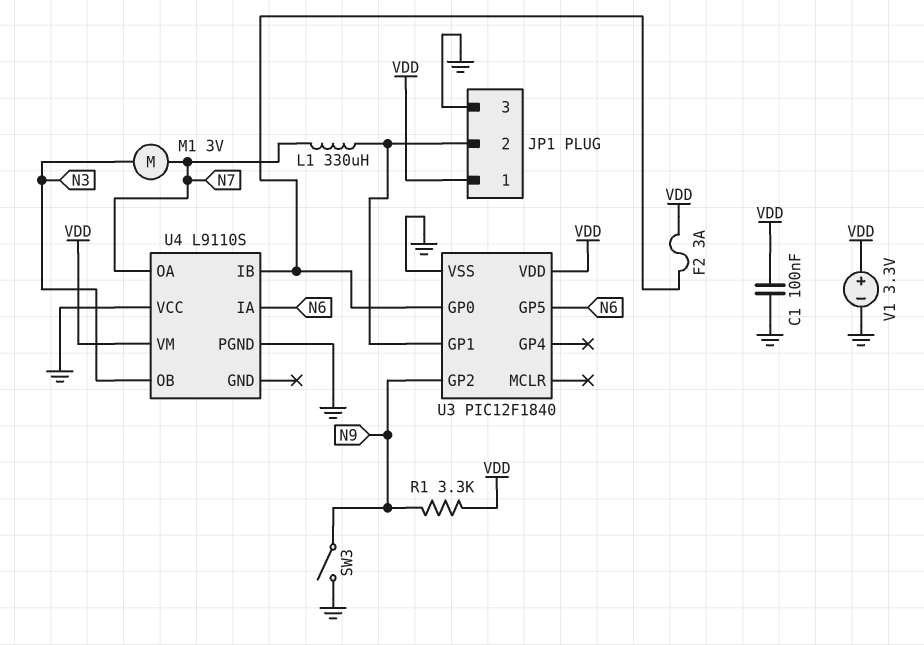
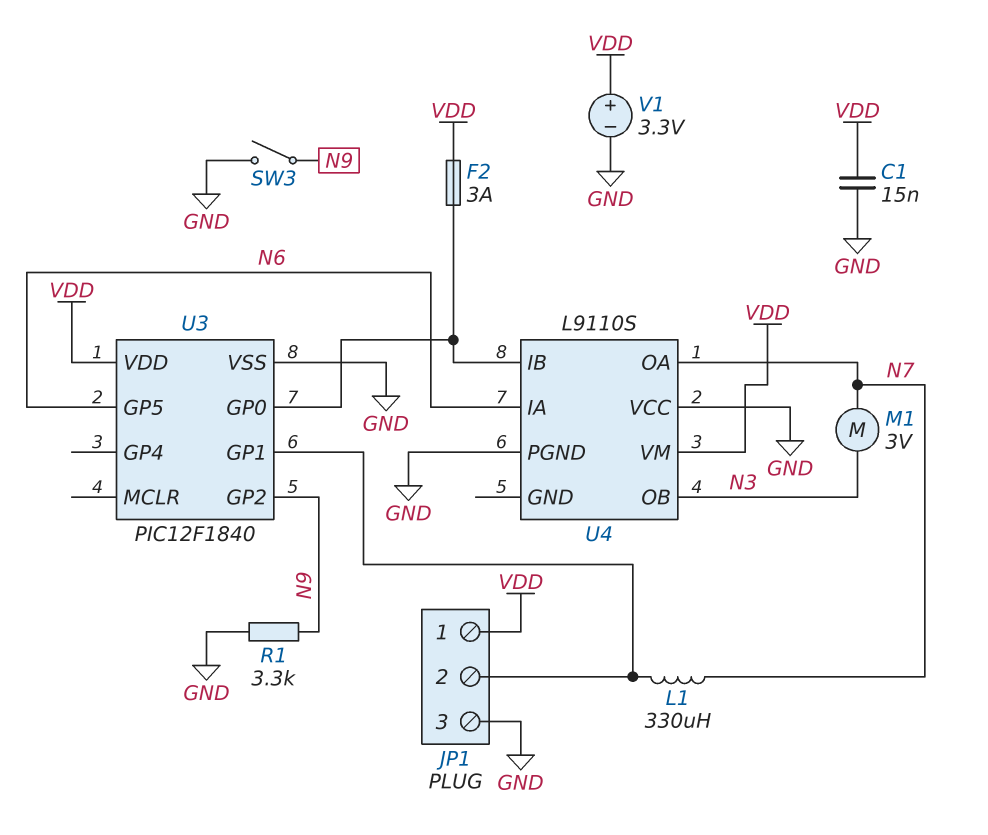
C1: 100nF (GND, VDD) -> 15nF (GND, VDD)
R1: 3.3k (N9, VDD) -> 3.3k (GND, N9)

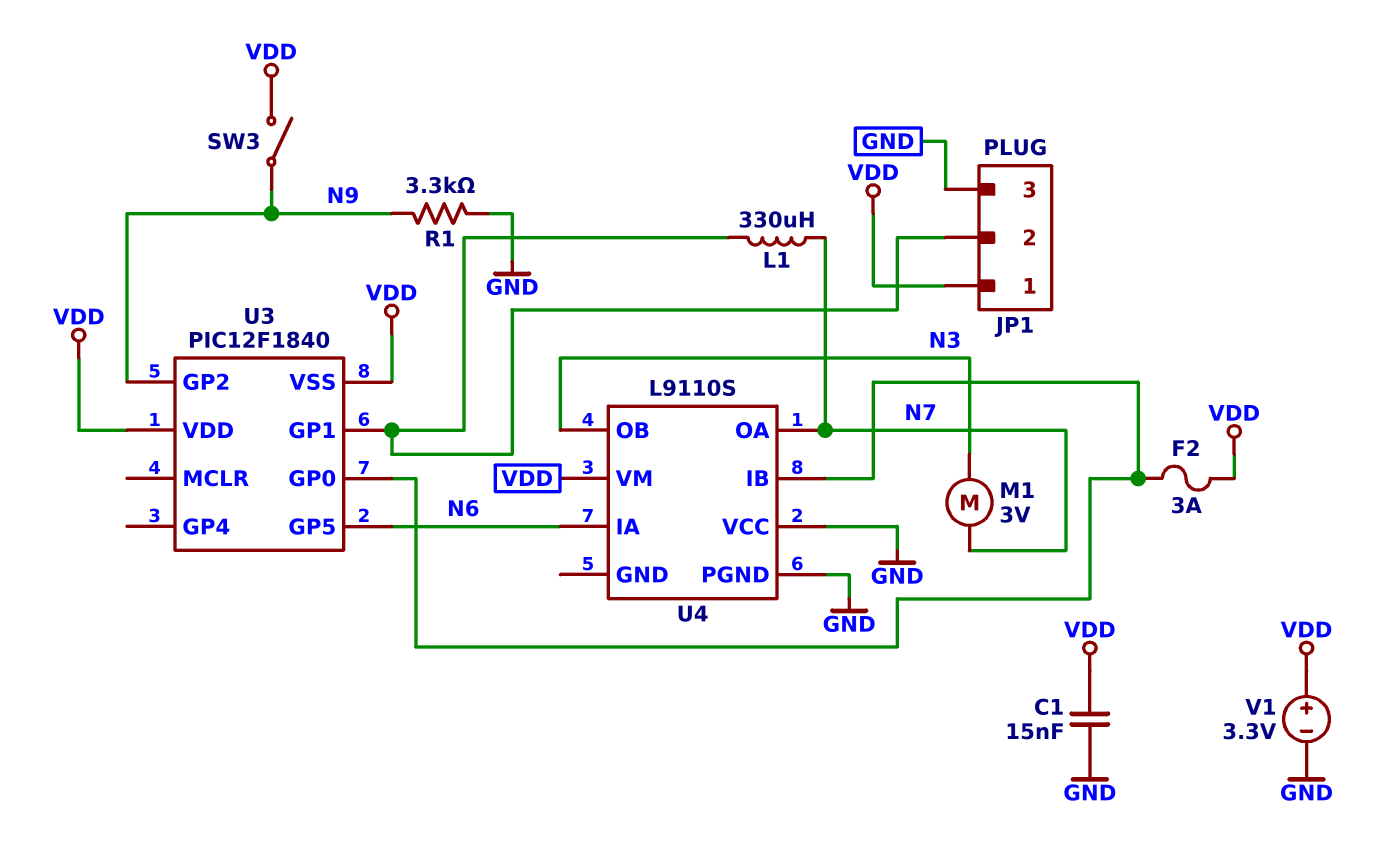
SW3: switch (GND, N9) -> switch (N9, VDD)
U3 pin VSS: GND -> VDD

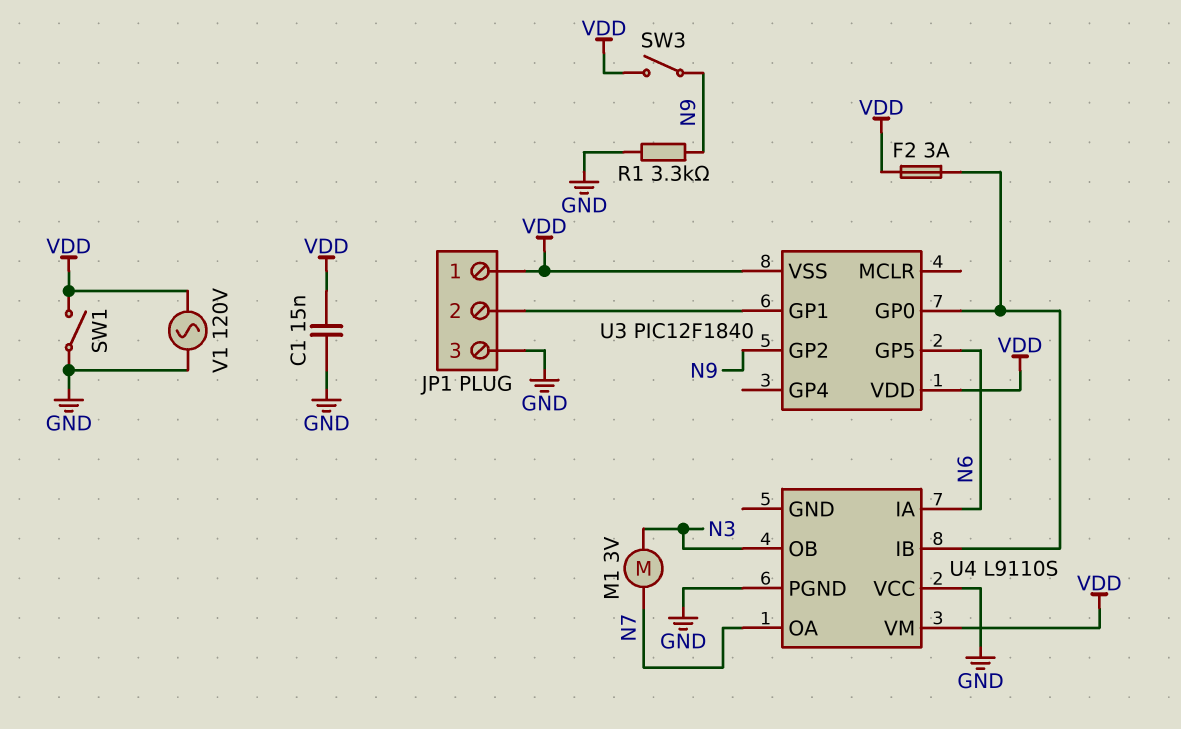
L1: 330uH (JP1/2, N7) -> none
SW1: none -> switch (GND, VDD)
V1: 3.3V (plus VDD, minus GND) -> AC 120V (GND, VDD)

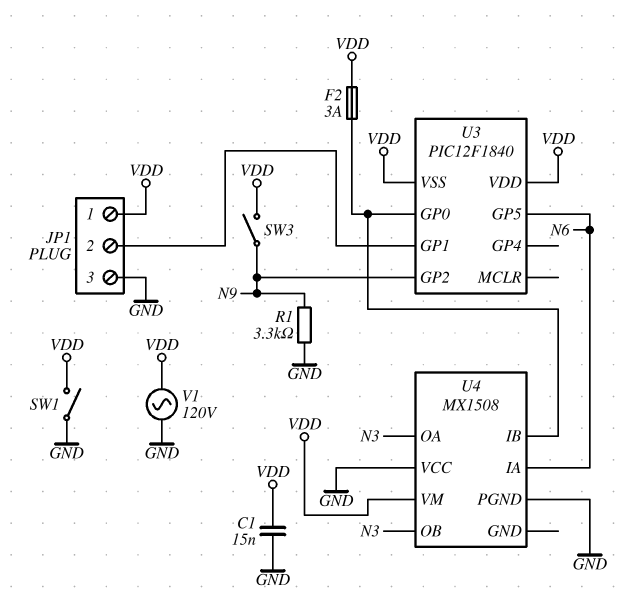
M1: motor 3V (N3, N7) -> none
U4: L9110S -> MX1508
U4 pin OA: N7 -> N3

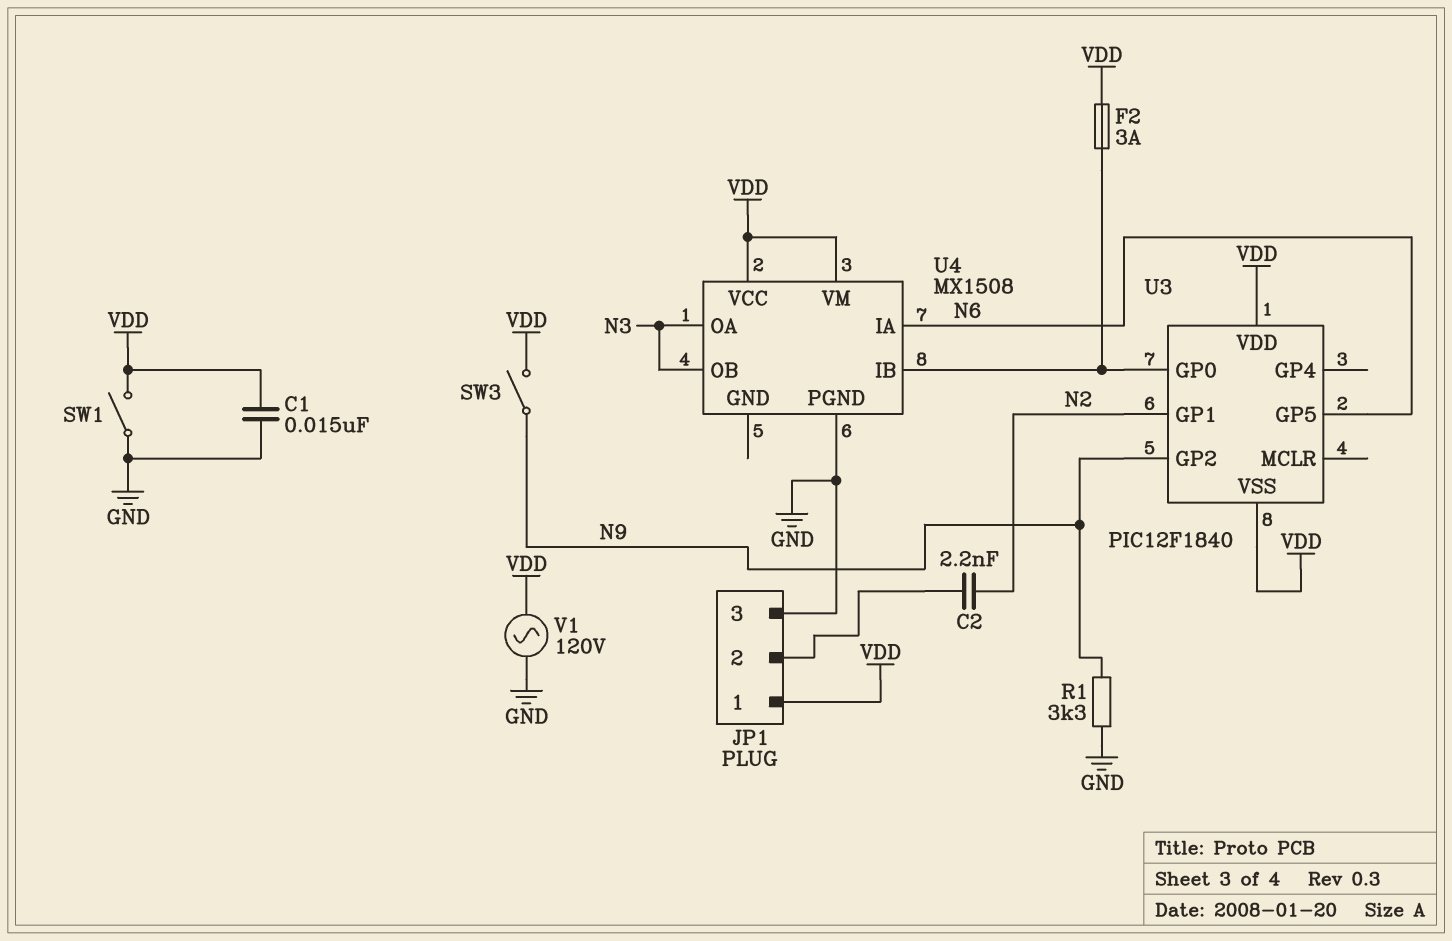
C2: none -> 2.2nF (JP1/2, N2)
U3 pin GP1: JP1/2 -> N2
U4 pin VCC: GND -> VDD

